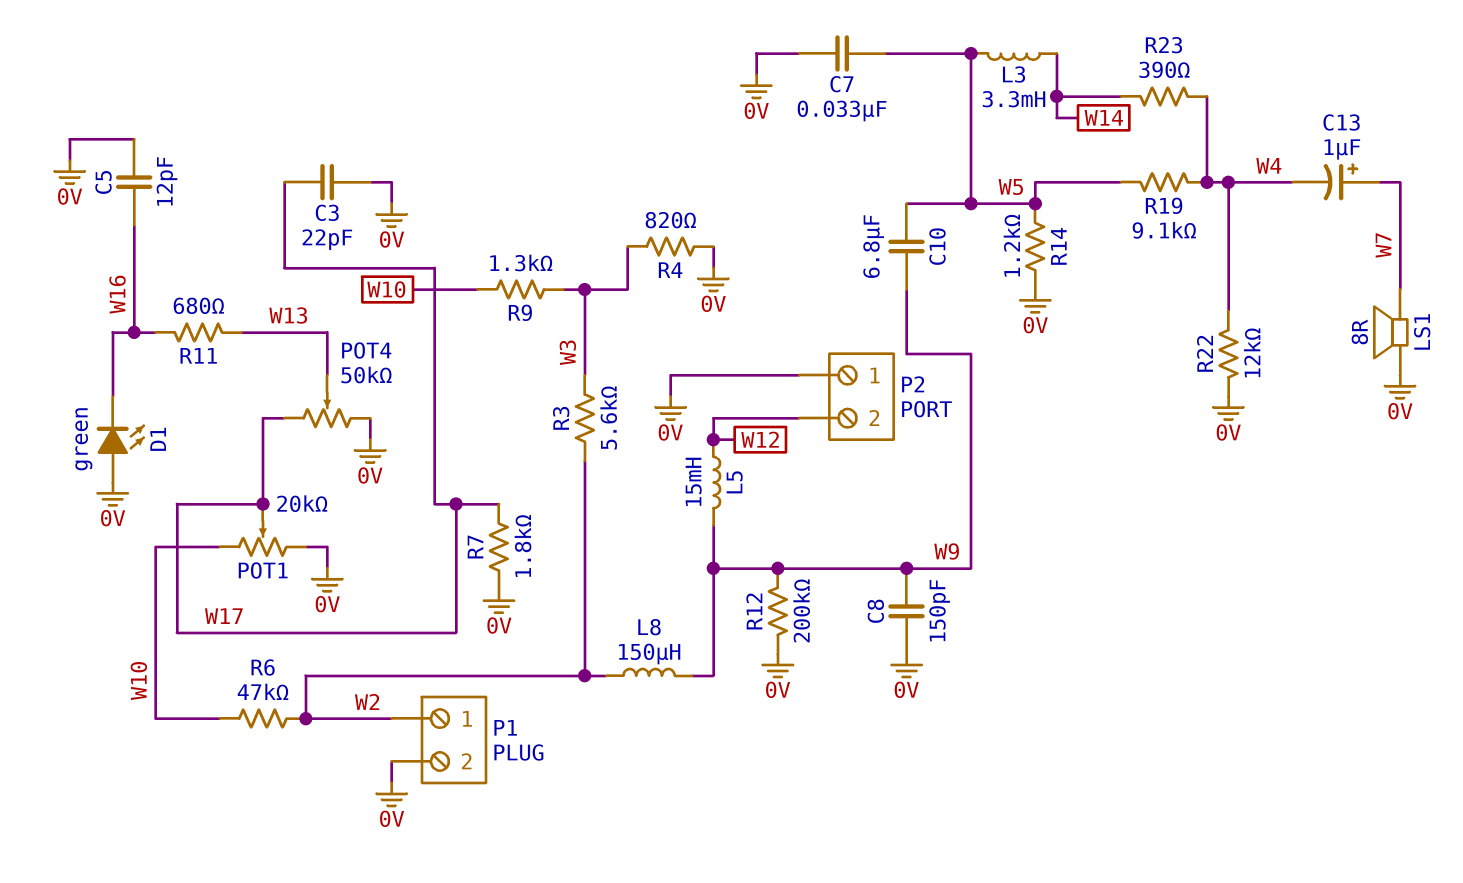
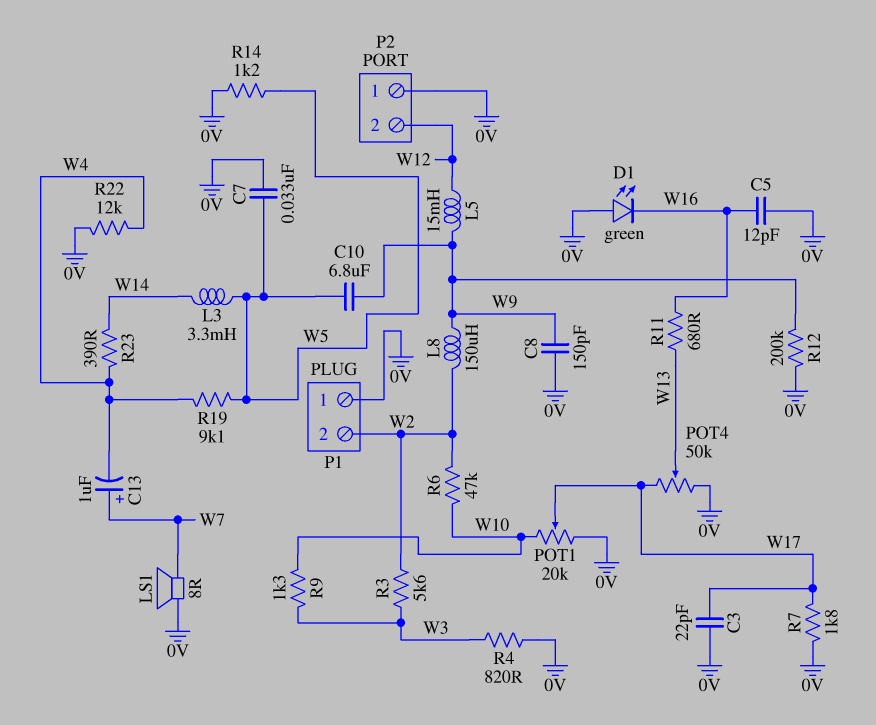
P1 pin 1: W2 -> 0V
P1 pin 2: 0V -> W2

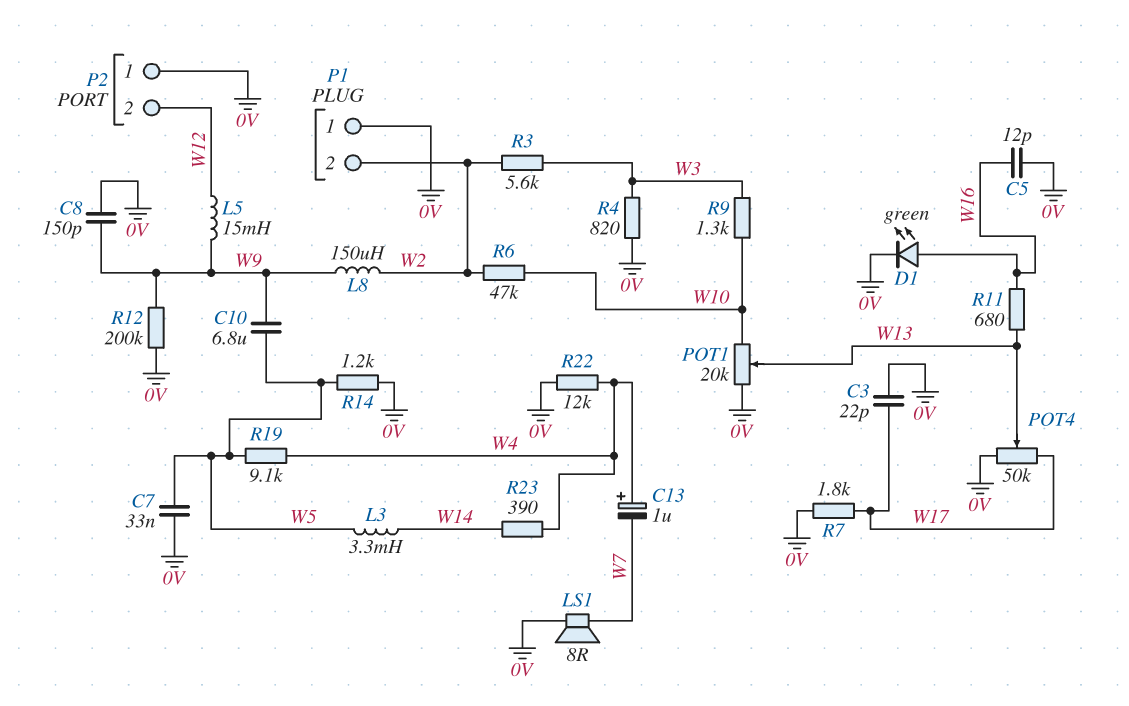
C13: 1uF (plus W7, minus W4) -> 1uF (plus W4, minus W7)
D1: LED green (A 0V, K W16) -> LED green (A W16, K 0V)
POT1: 20k (0V, W10, wiper W17) -> 20k (0V, W10, wiper W13)

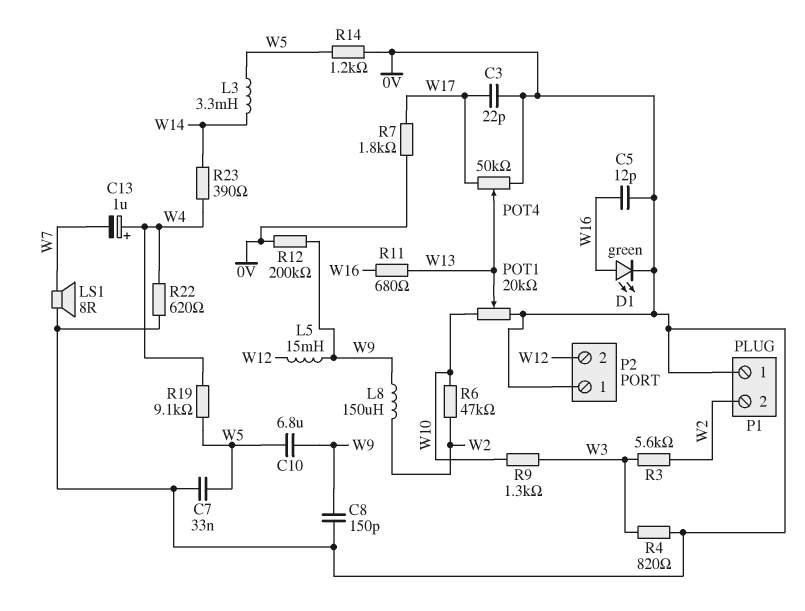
R22: 12k (0V, W4) -> 620 (0V, W4)

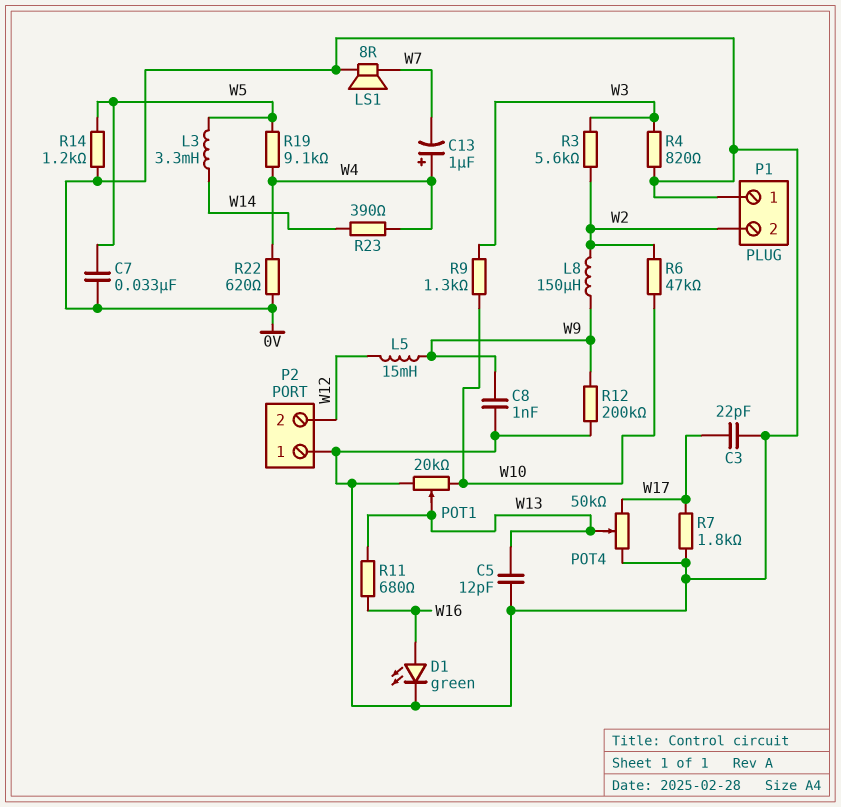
C5: 12pF (0V, W16) -> 12pF (0V, W13)
C8: 150pF (0V, W9) -> 1nF (0V, W9)
C10: 6.8uF (W5, W9) -> none

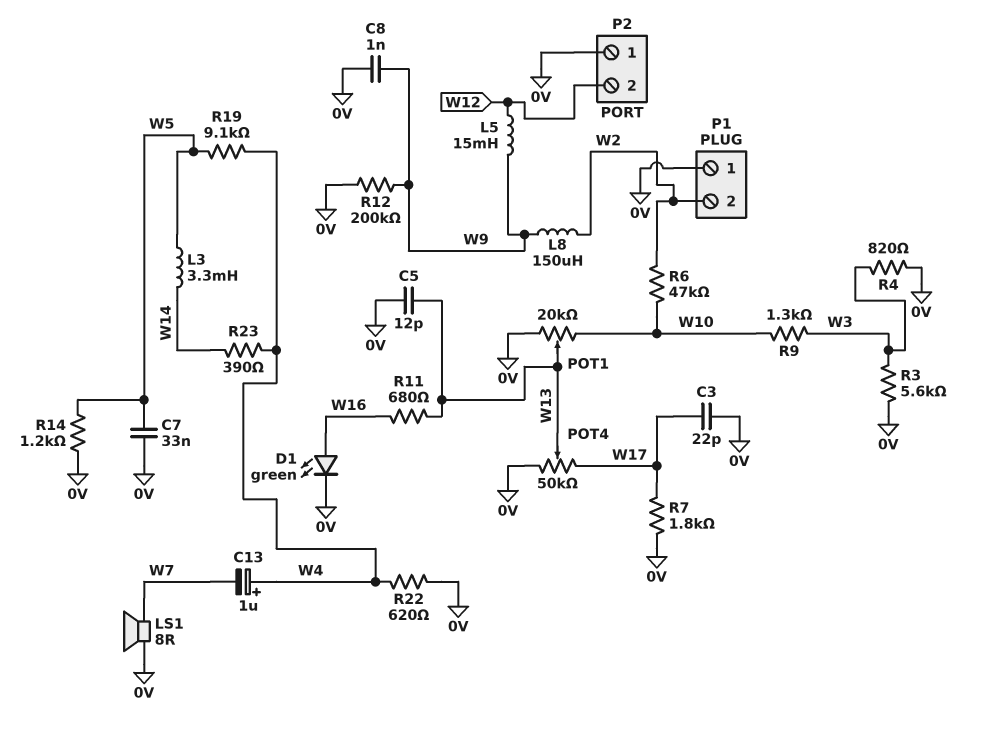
R3: 5.6k (W2, W3) -> 5.6k (0V, W3)

